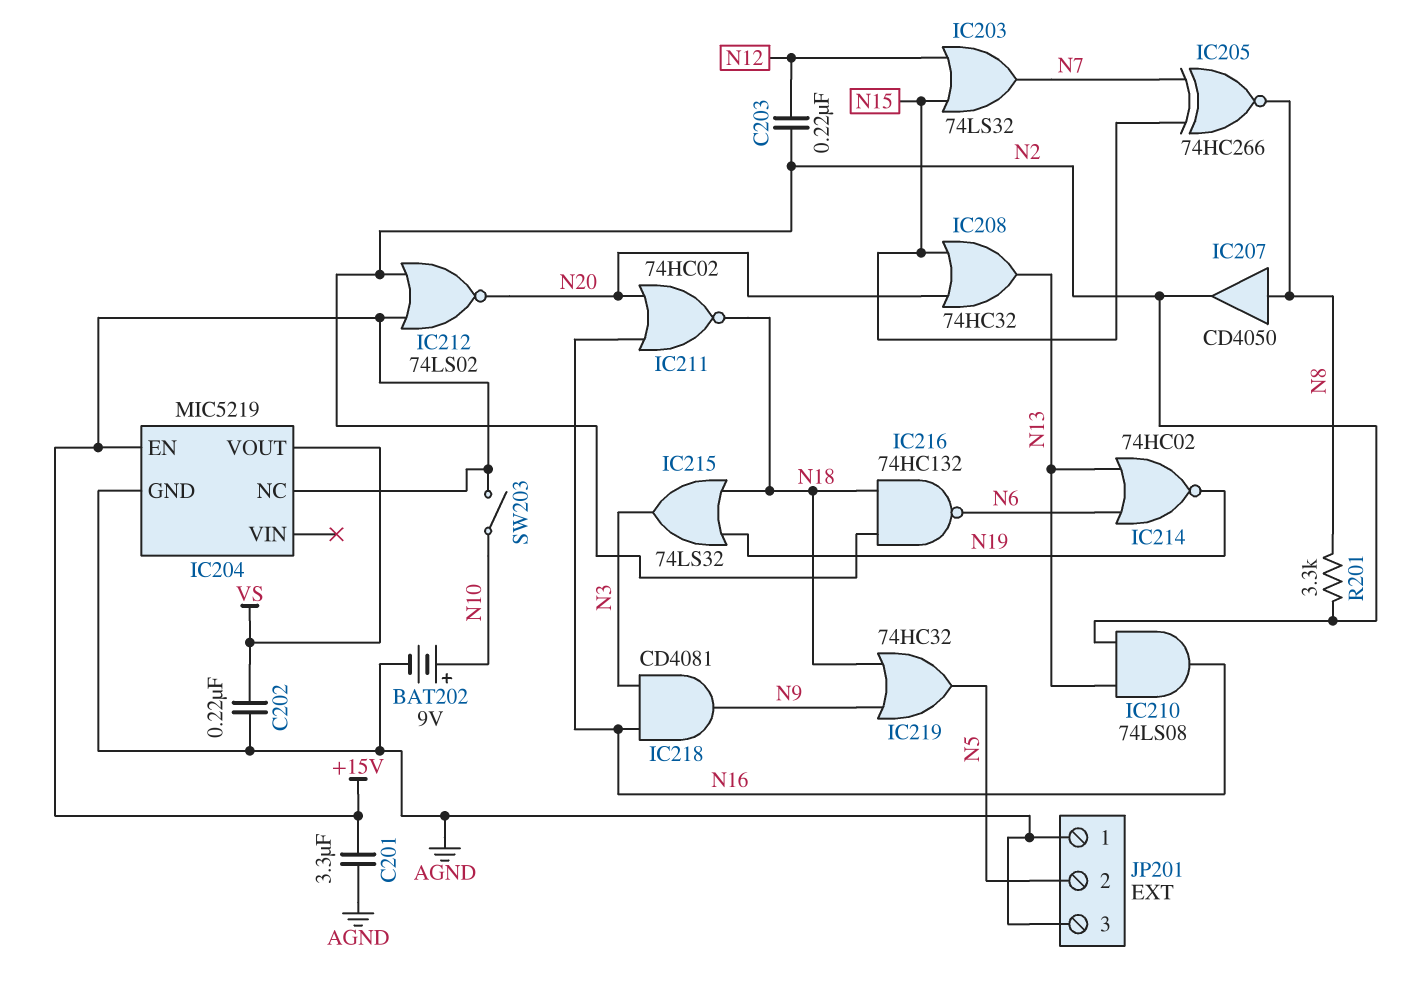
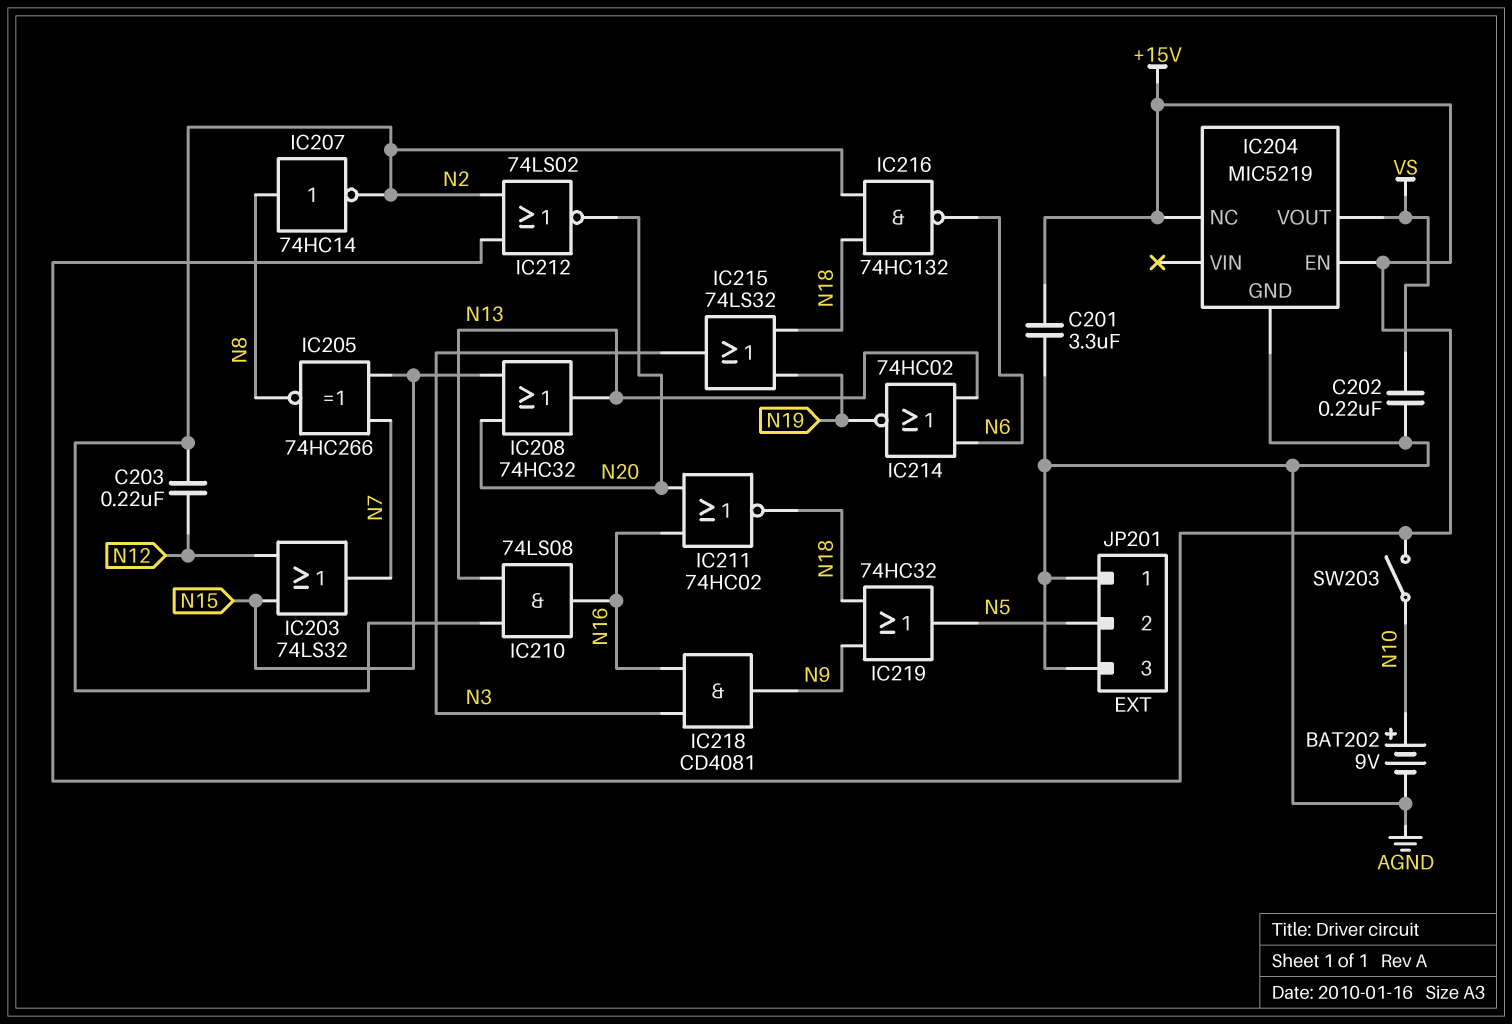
IC207: buffer CD4050 (in N8, out N2) -> NOT 74HC14 (in N8, out N2)
R201: 3.3k (N2, N8) -> none

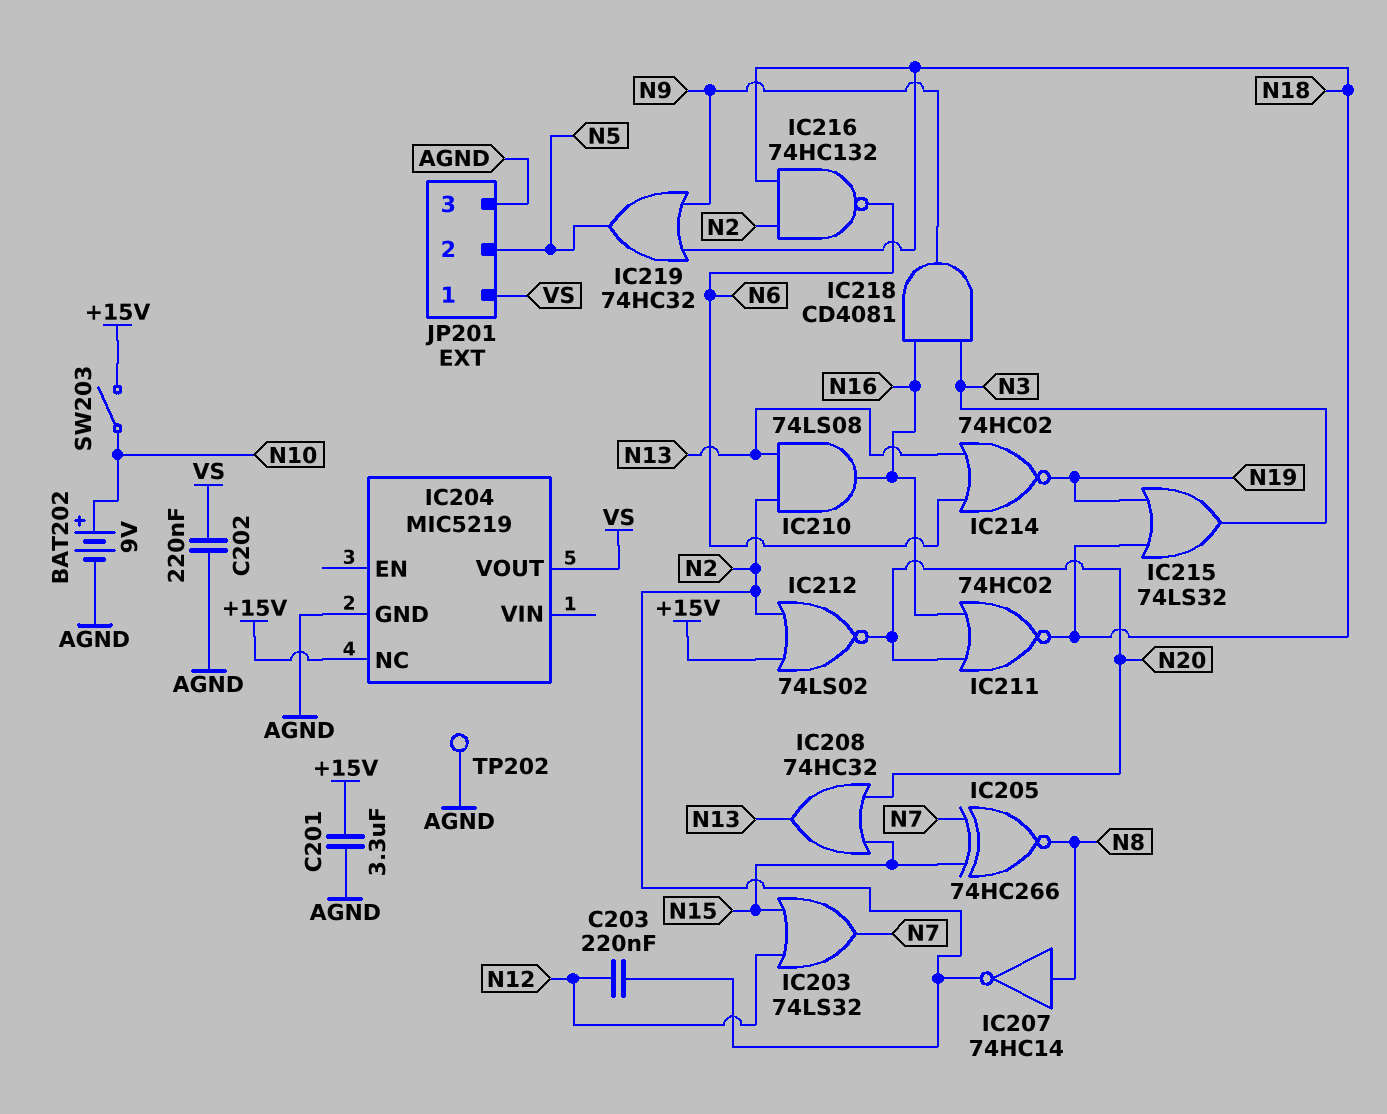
IC204 pin EN: +15V -> none
JP201 pin 1: AGND -> VS
TP202: none -> test point (AGND)

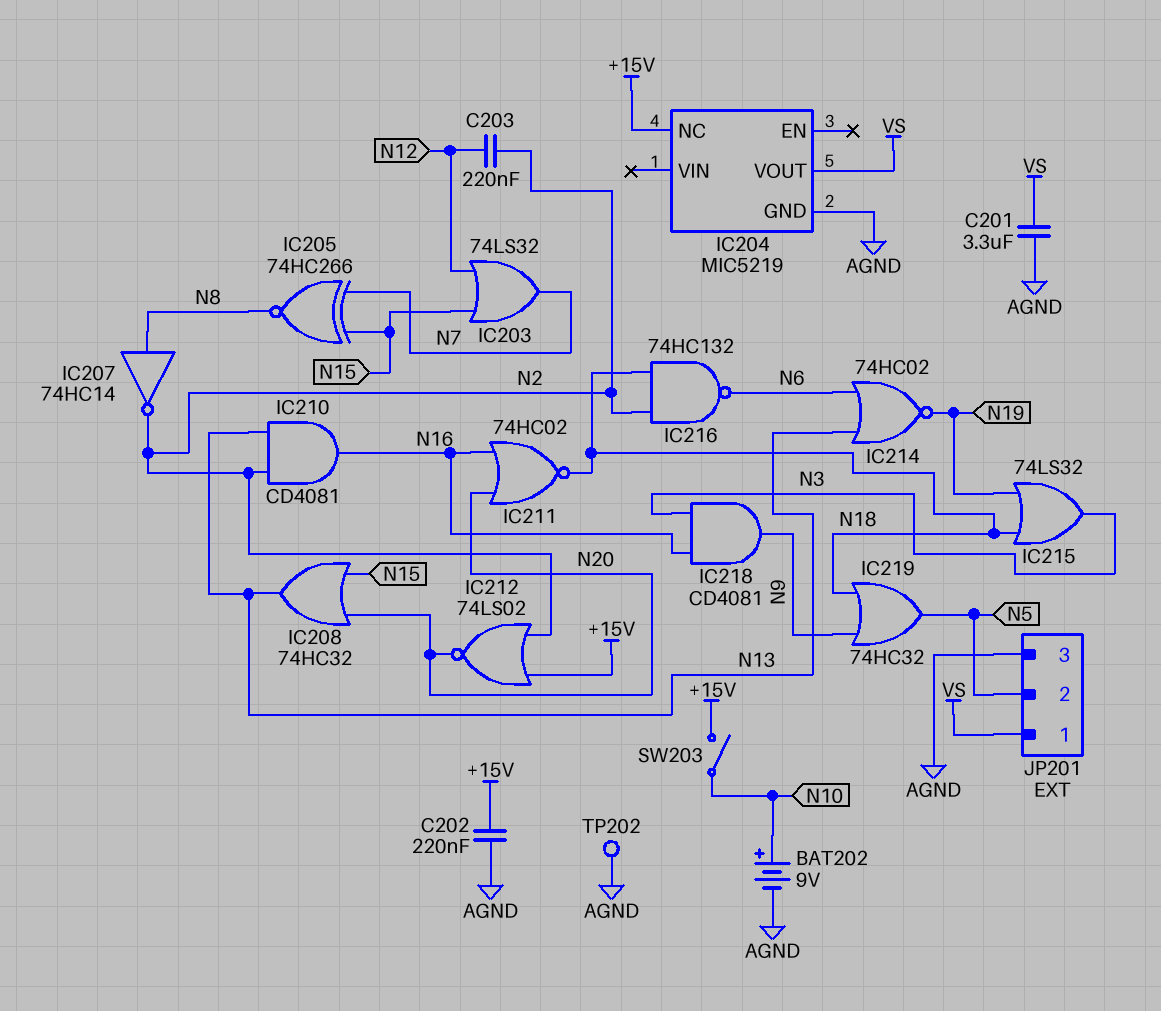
C201: 3.3uF (+15V, AGND) -> 3.3uF (AGND, VS)
C202: 220nF (AGND, VS) -> 220nF (+15V, AGND)
IC210: AND 74LS08 (in N2, in N13, out N16) -> AND CD4081 (in N2, in N13, out N16)

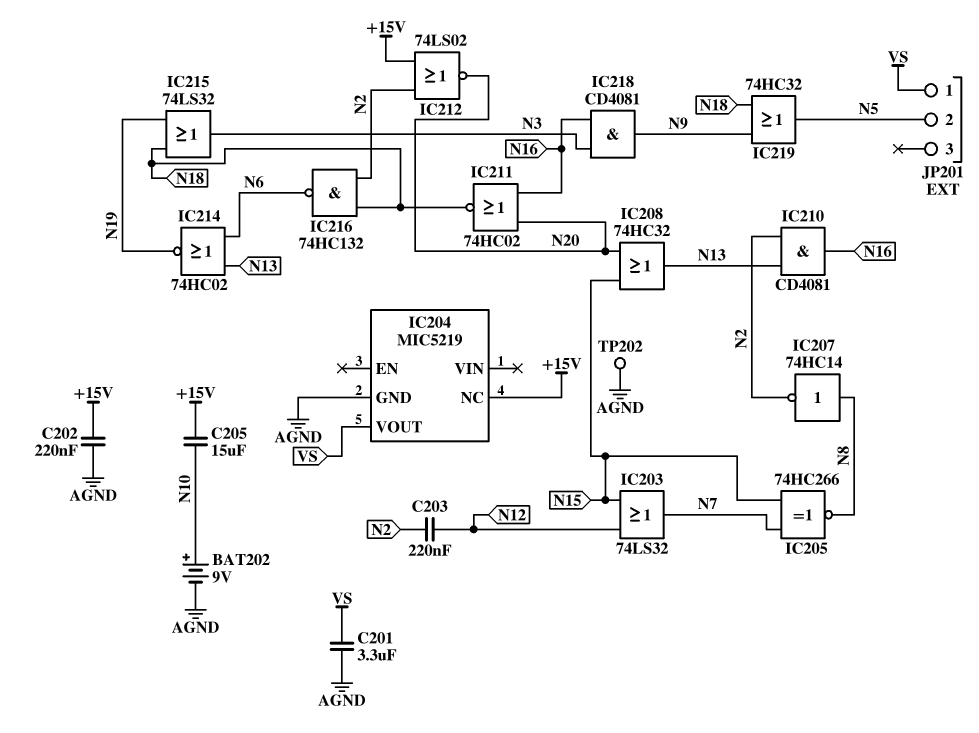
C205: none -> 15uF (+15V, N10)
JP201 pin 3: AGND -> none
SW203: switch (+15V, N10) -> none

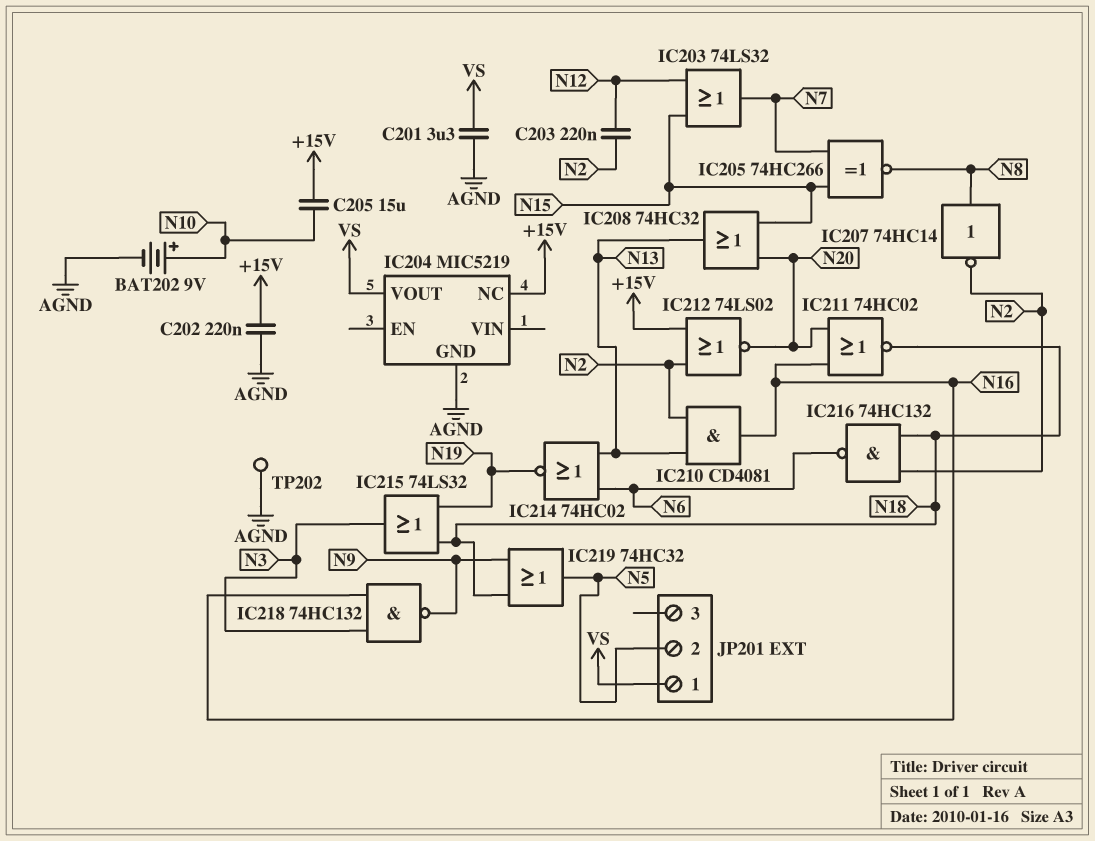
IC218: AND CD4081 (in N3, in N16, out N9) -> NAND 74HC132 (in N3, in N16, out N9)

